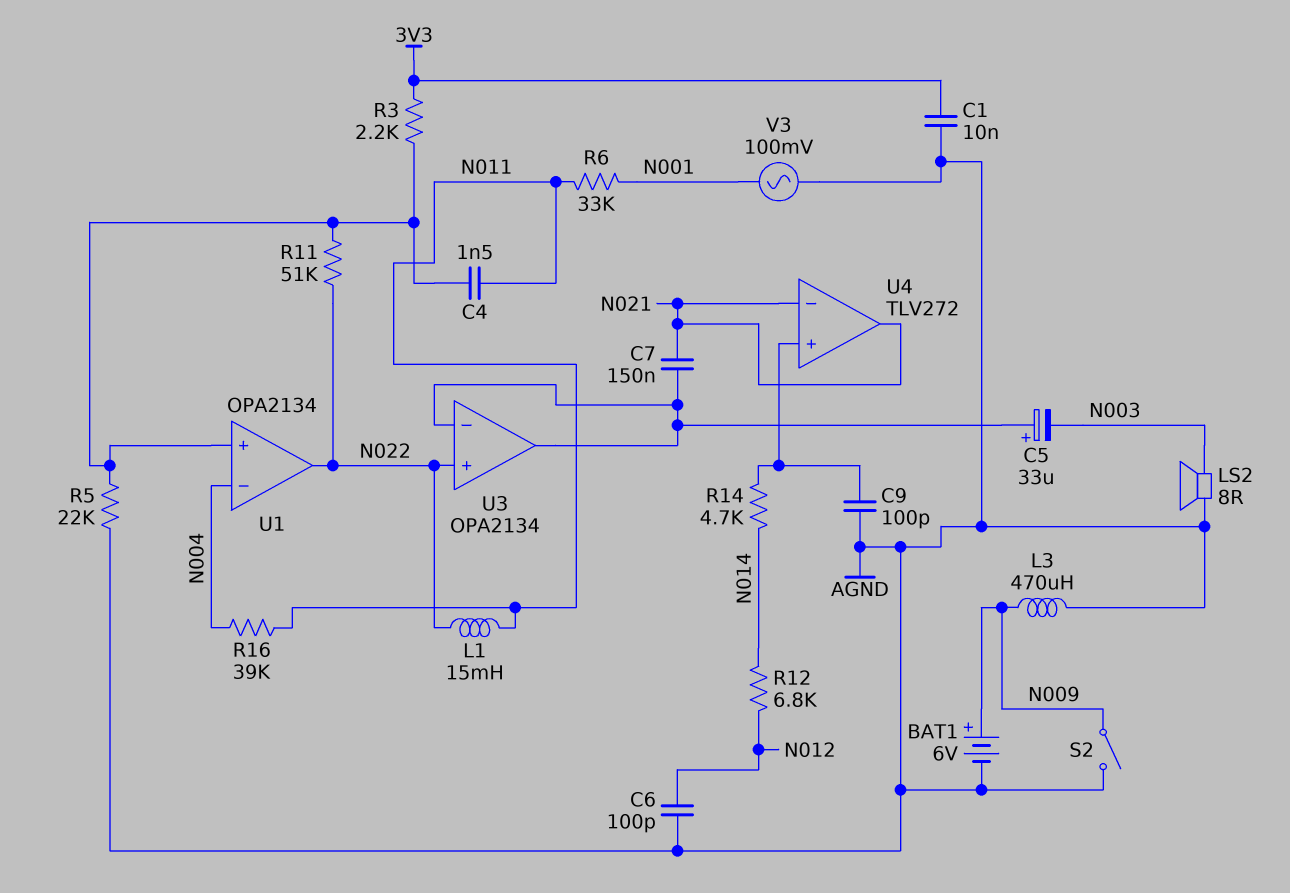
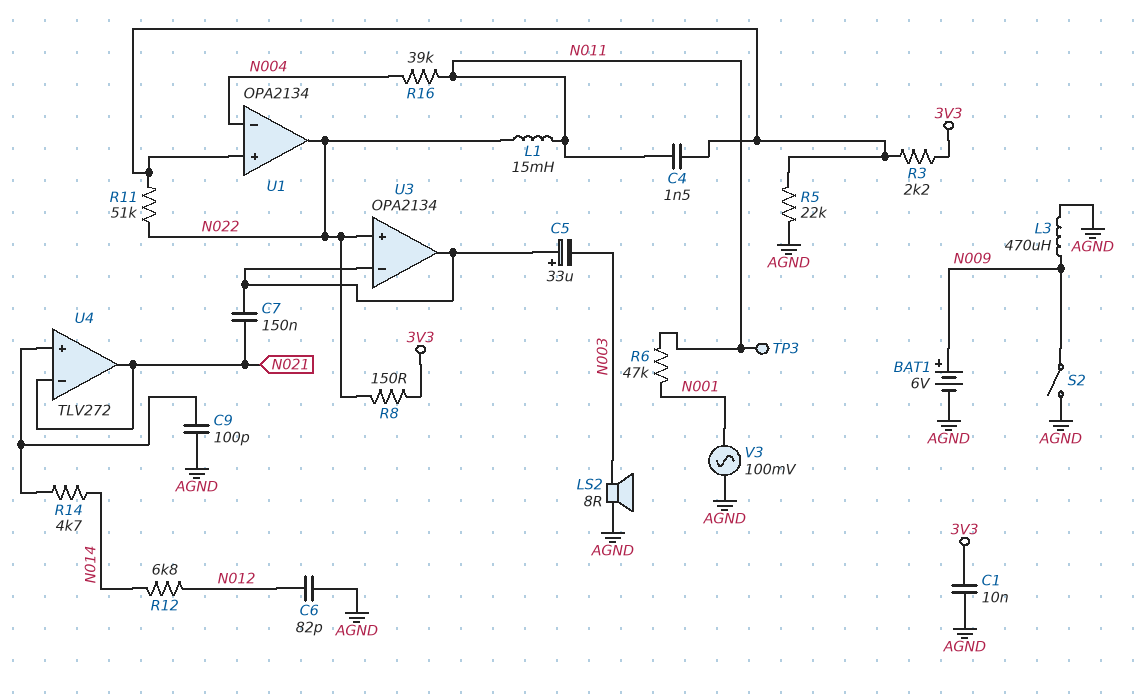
C6: 100pF (AGND, N012) -> 82pF (AGND, N012)
R6: 33k (N001, N011) -> 47k (N001, N011)
R8: none -> 150 (3V3, N022)
TP3: none -> test point (N011)

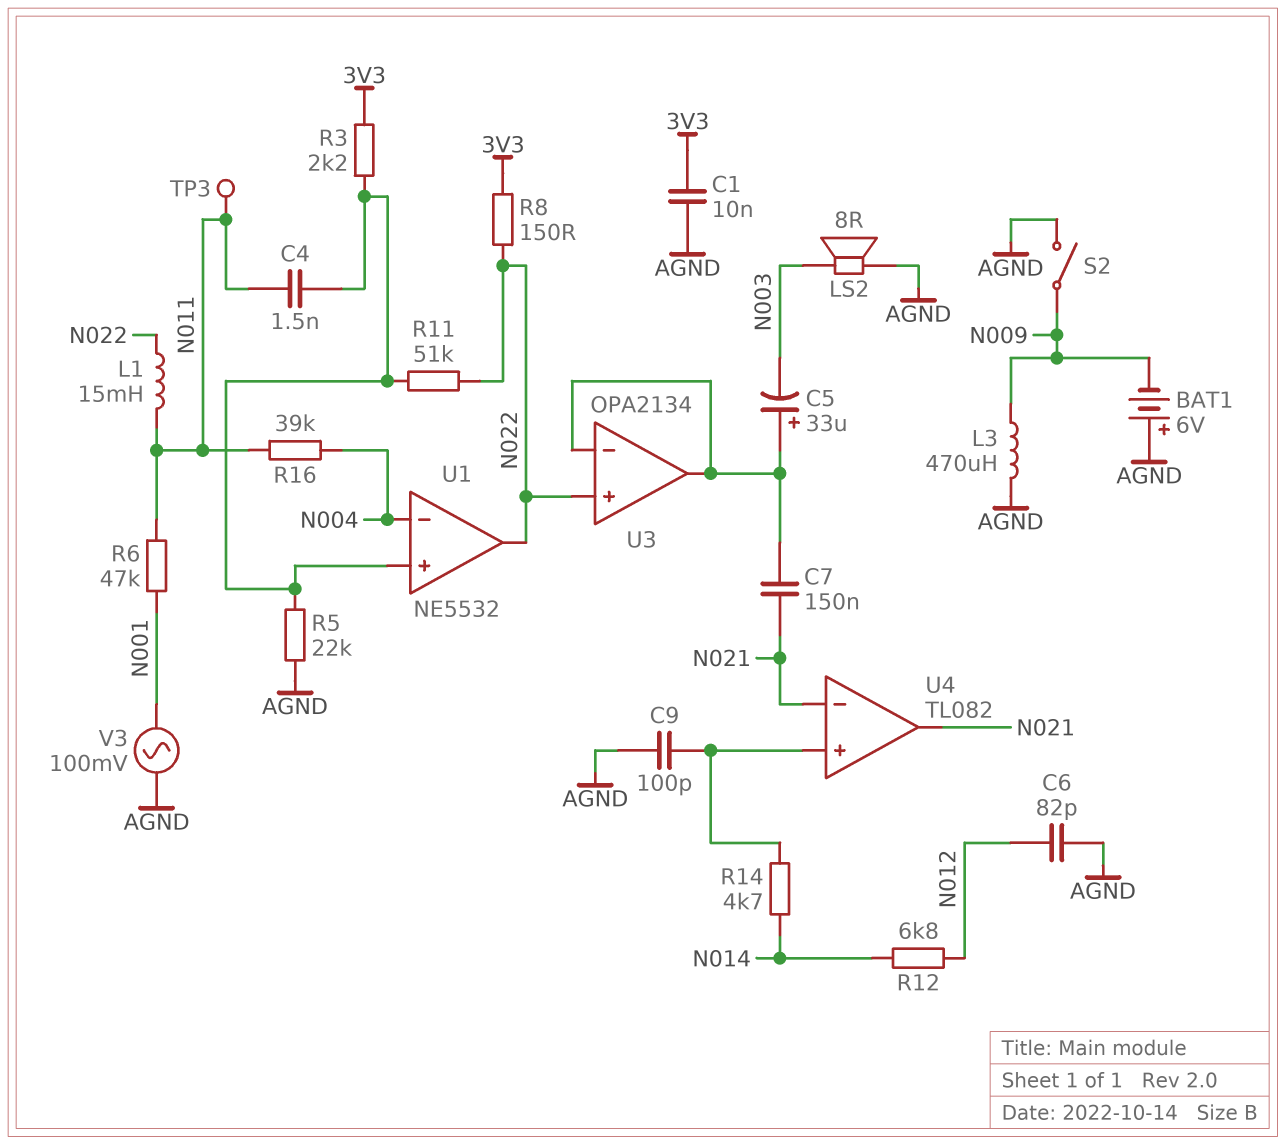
BAT1: 6V (plus N009, minus AGND) -> 6V (plus AGND, minus N009)
U1: OPA2134 -> NE5532
U4: TLV272 -> TL082

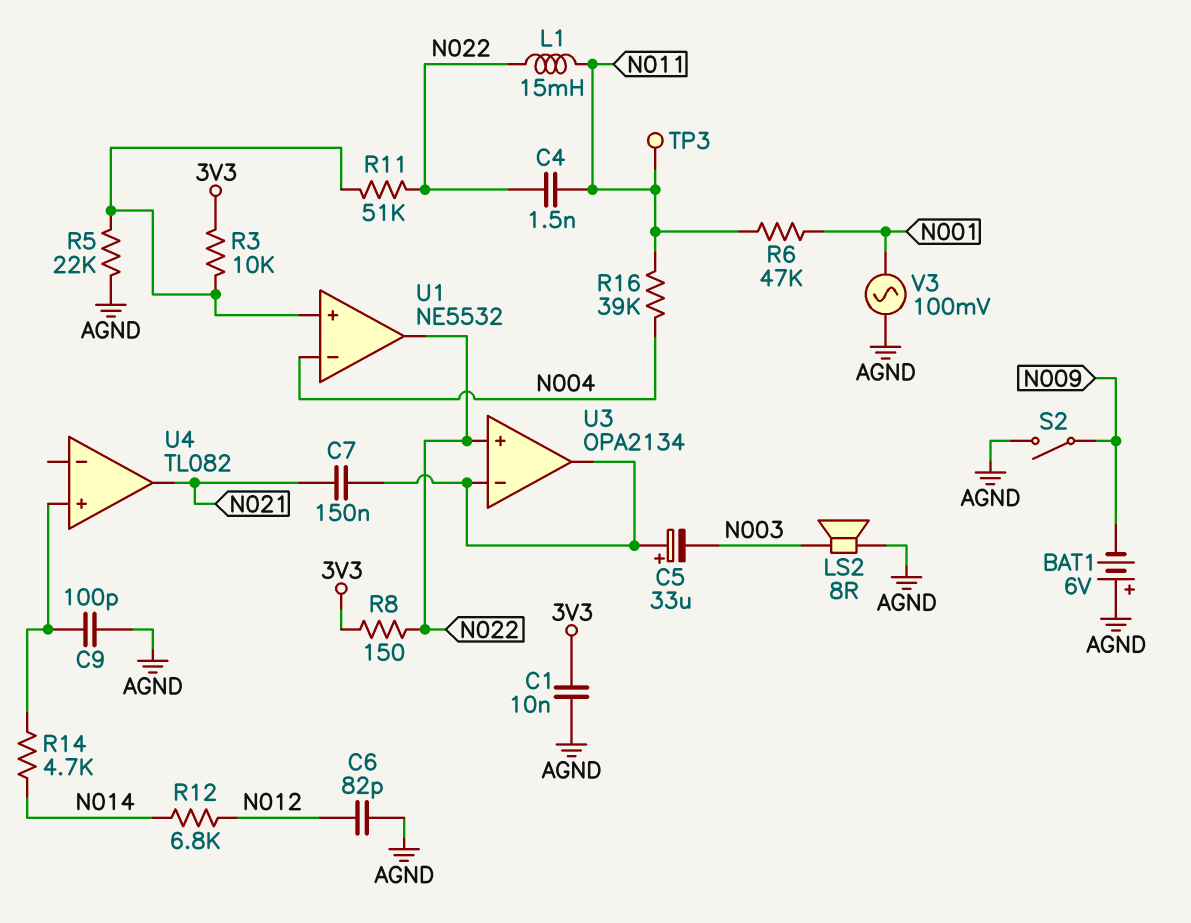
C4: 1.5nF (N011, U1/in+) -> 1.5nF (N011, N022)
L3: 470uH (AGND, N009) -> none
R3: 2.2k (3V3, U1/in+) -> 10k (3V3, U1/in+)
U4 pin in-: N021 -> none

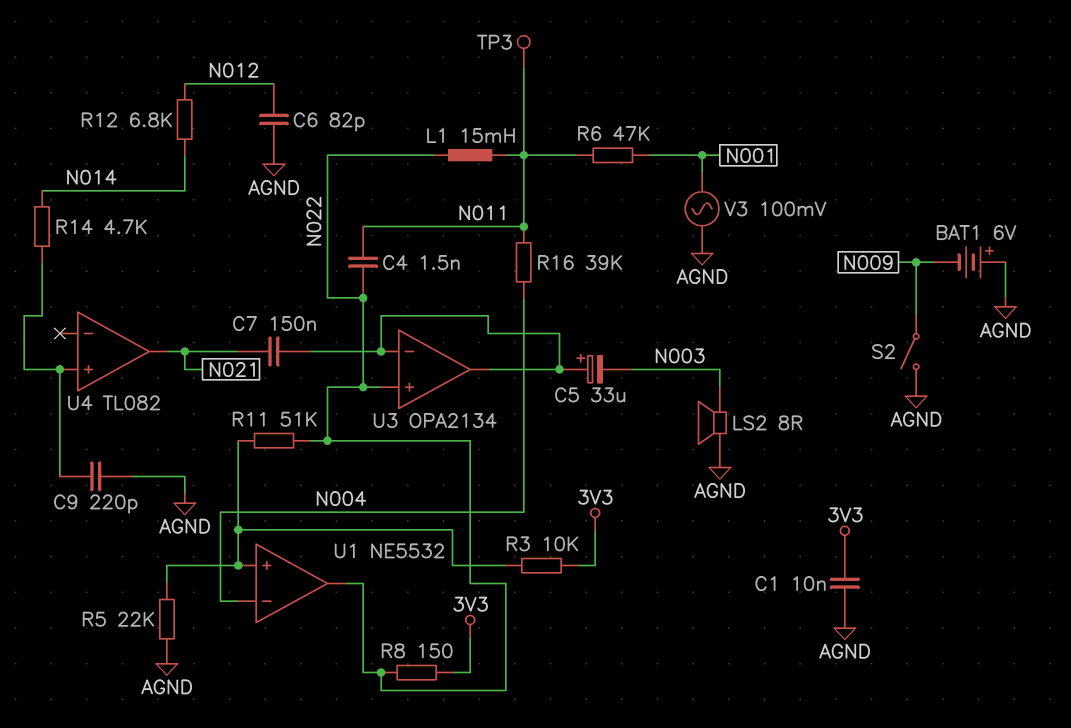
C9: 100pF (AGND, U4/in+) -> 220pF (AGND, U4/in+)

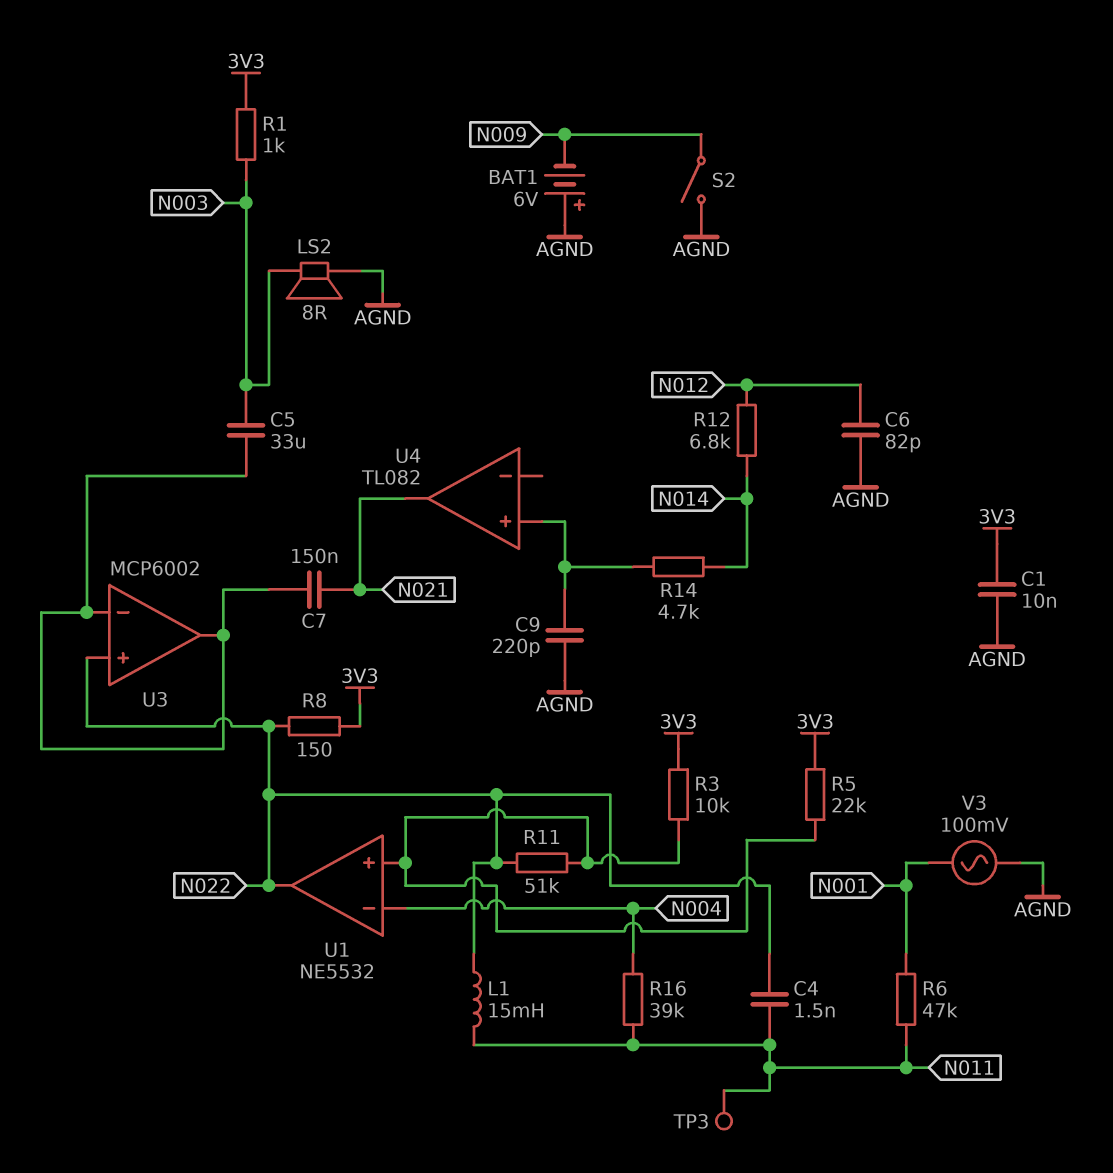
C5: 33uF (plus U3/in-, minus N003) -> 33uF (N003, U3/in-)
R1: none -> 1k (3V3, N003)
R5: 22k (AGND, U1/in+) -> 22k (3V3, U1/in+)
U3: OPA2134 -> MCP6002

